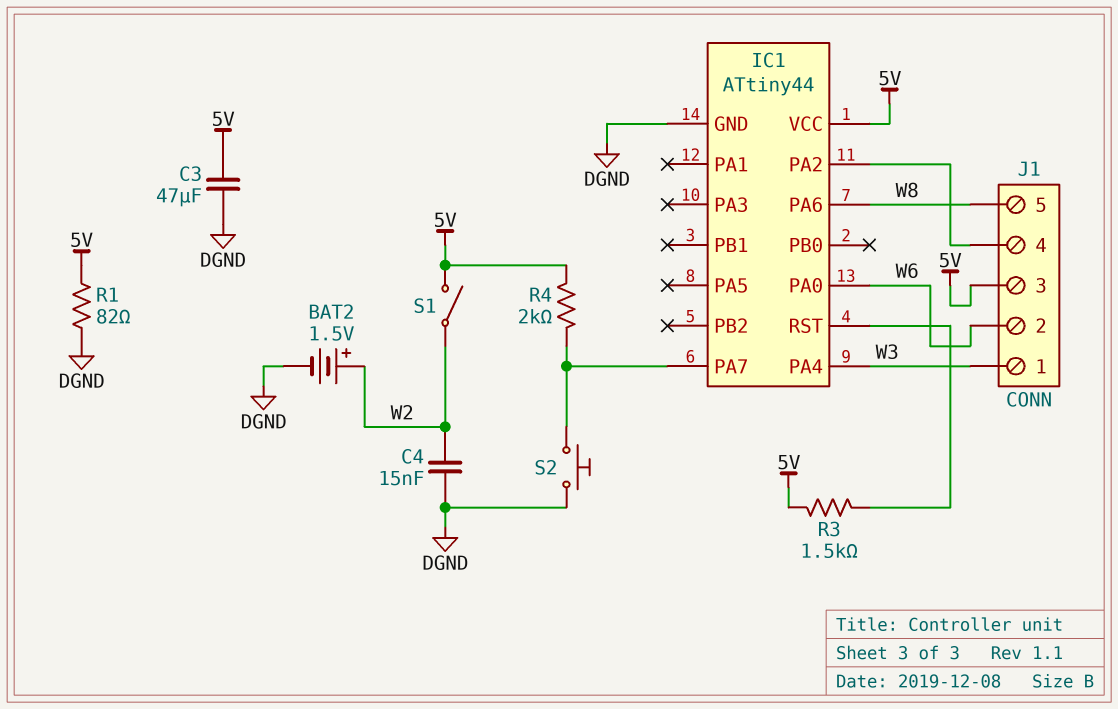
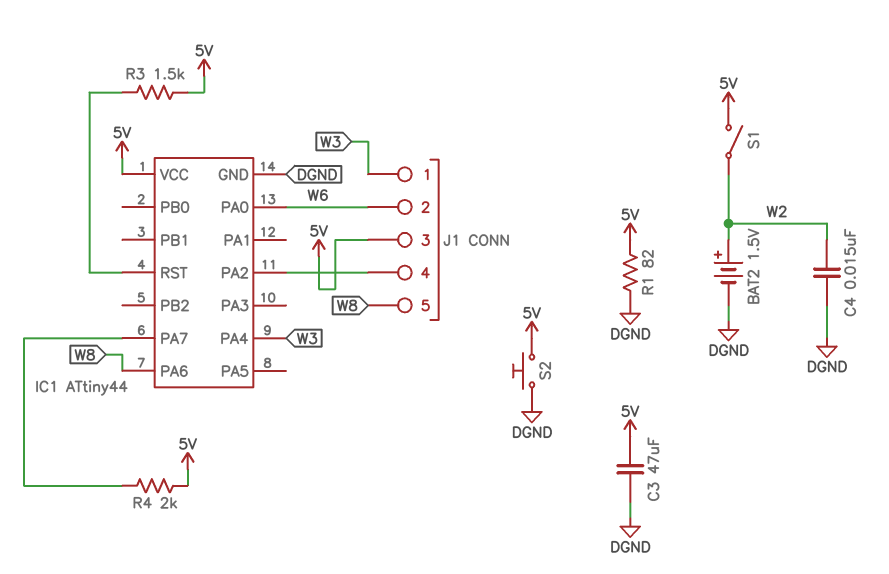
S2: button (DGND, IC1/PA7) -> button (5V, DGND)

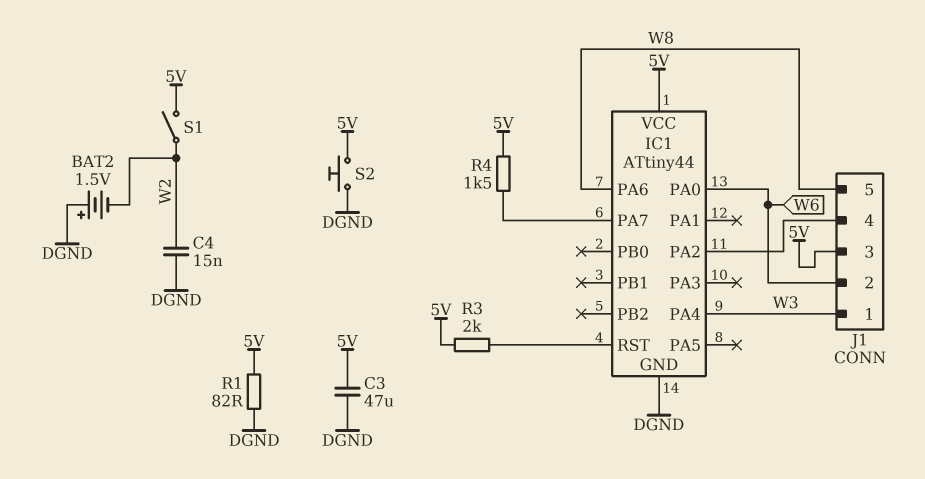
BAT2: 1.5V (plus W2, minus DGND) -> 1.5V (plus DGND, minus W2)
R3: 1.5k (5V, IC1/RST) -> 2k (5V, IC1/RST)
R4: 2k (5V, IC1/PA7) -> 1.5k (5V, IC1/PA7)

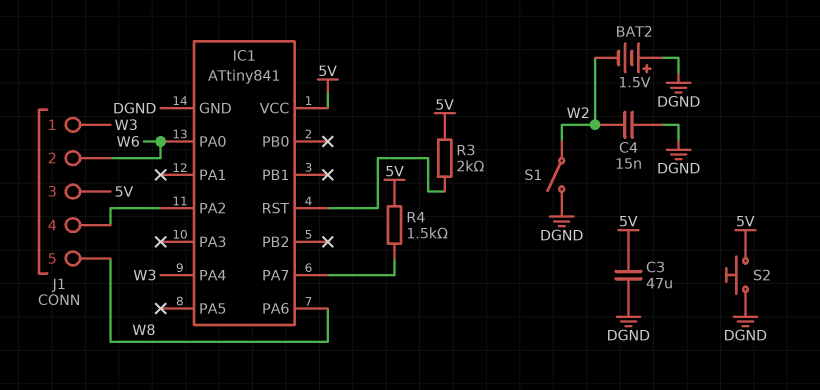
IC1: ATtiny44 -> ATtiny841
R1: 82 (5V, DGND) -> none
S1: switch (5V, W2) -> switch (DGND, W2)

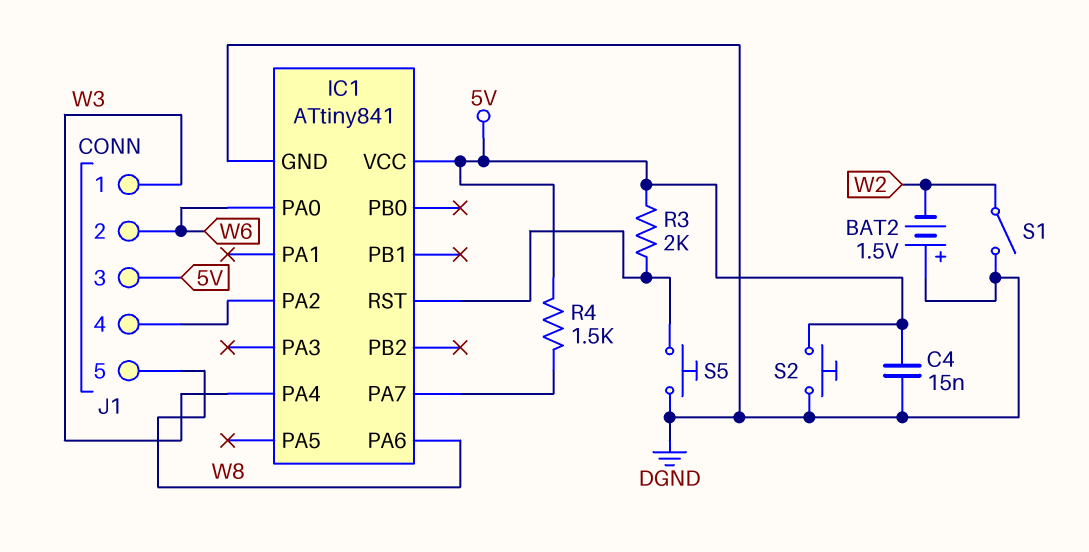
C3: 47uF (5V, DGND) -> none
C4: 15nF (DGND, W2) -> 15nF (5V, DGND)
S5: none -> button (DGND, IC1/RST)

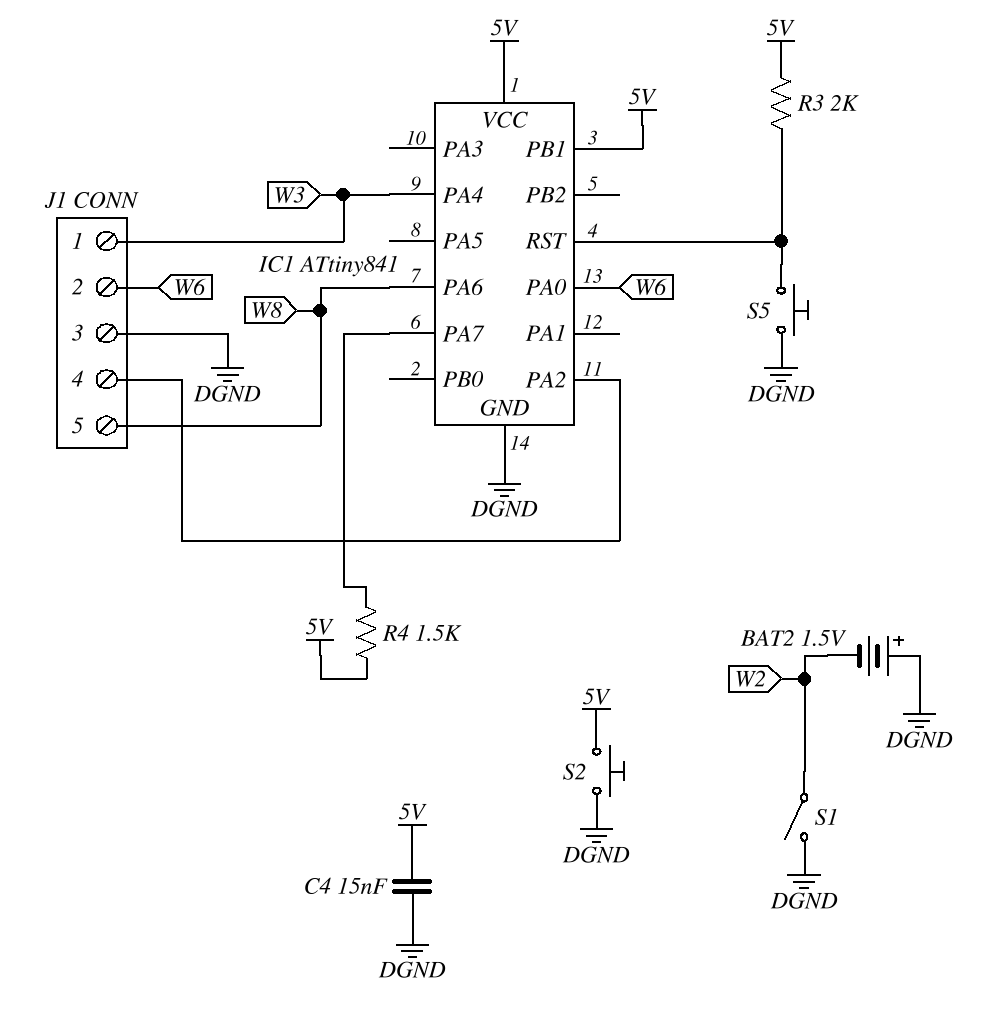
IC1 pin PB1: none -> 5V
J1 pin 3: 5V -> DGND

